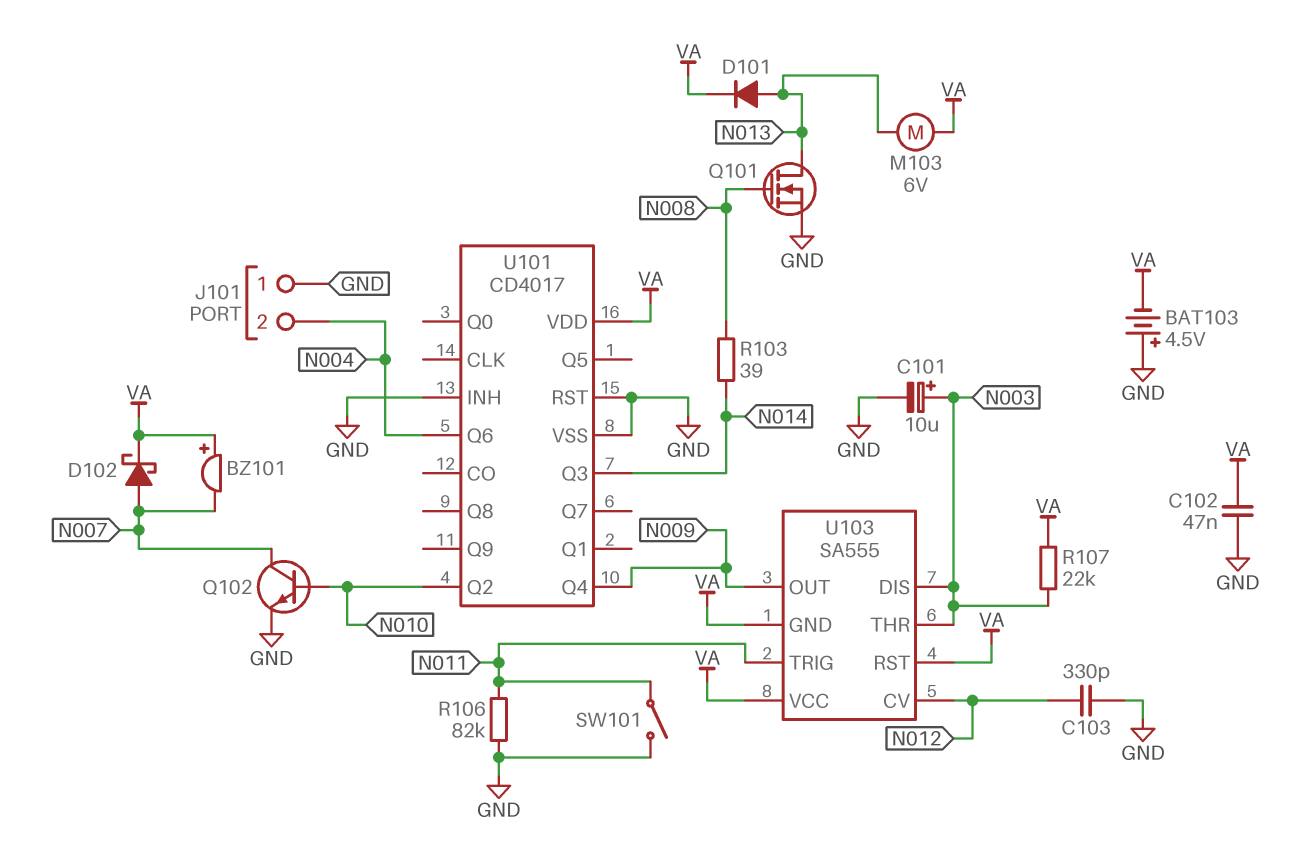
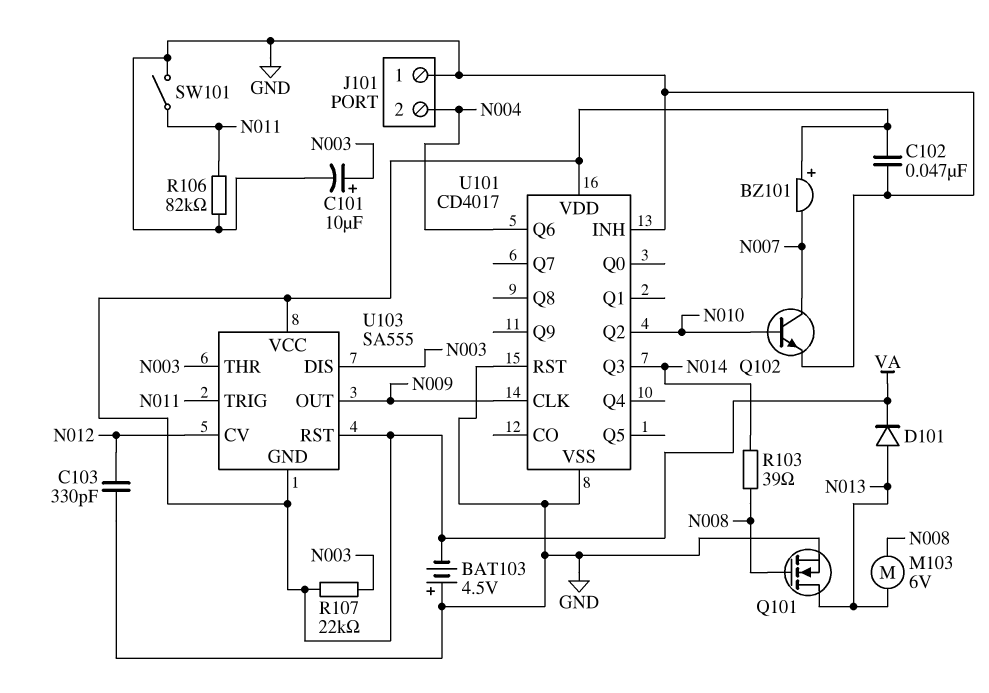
D102: schottky (A N007, K VA) -> none
M103: motor 6V (N013, VA) -> motor 6V (N008, N013)
U101 pin CLK: none -> N009
U101 pin Q4: N009 -> none

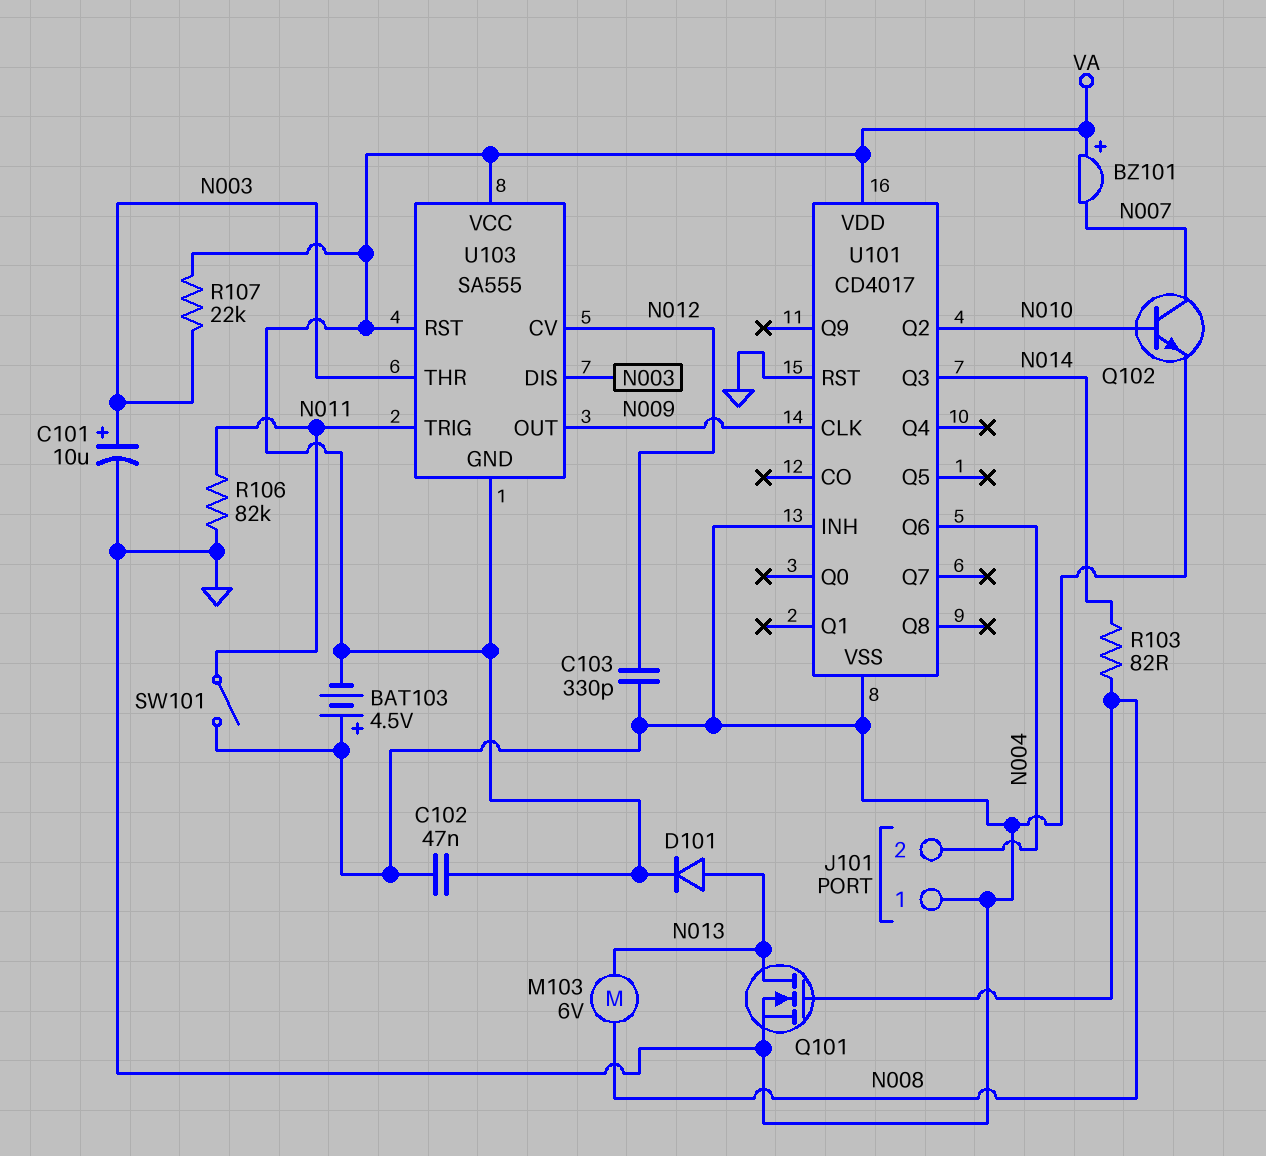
R103: 39 (N008, N014) -> 82 (N008, N014)

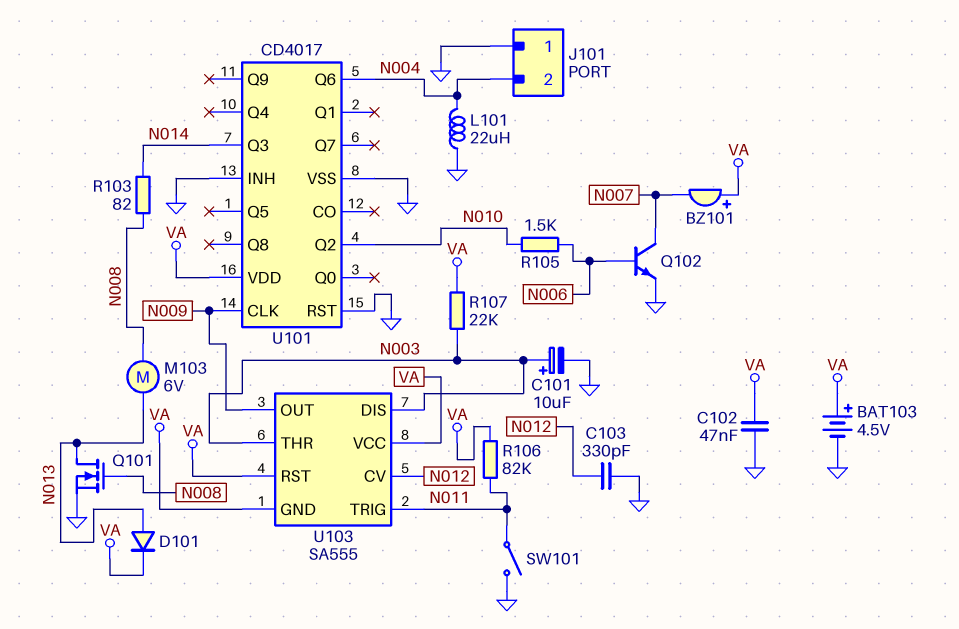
BAT103: 4.5V (plus GND, minus VA) -> 4.5V (plus VA, minus GND)
L101: none -> 22uH (GND, N004)
Q102: NPN (B N010, C N007, E GND) -> NPN (B N006, C N007, E GND)
R105: none -> 1.5k (N006, N010)
R106: 82k (GND, N011) -> 82k (N011, VA)

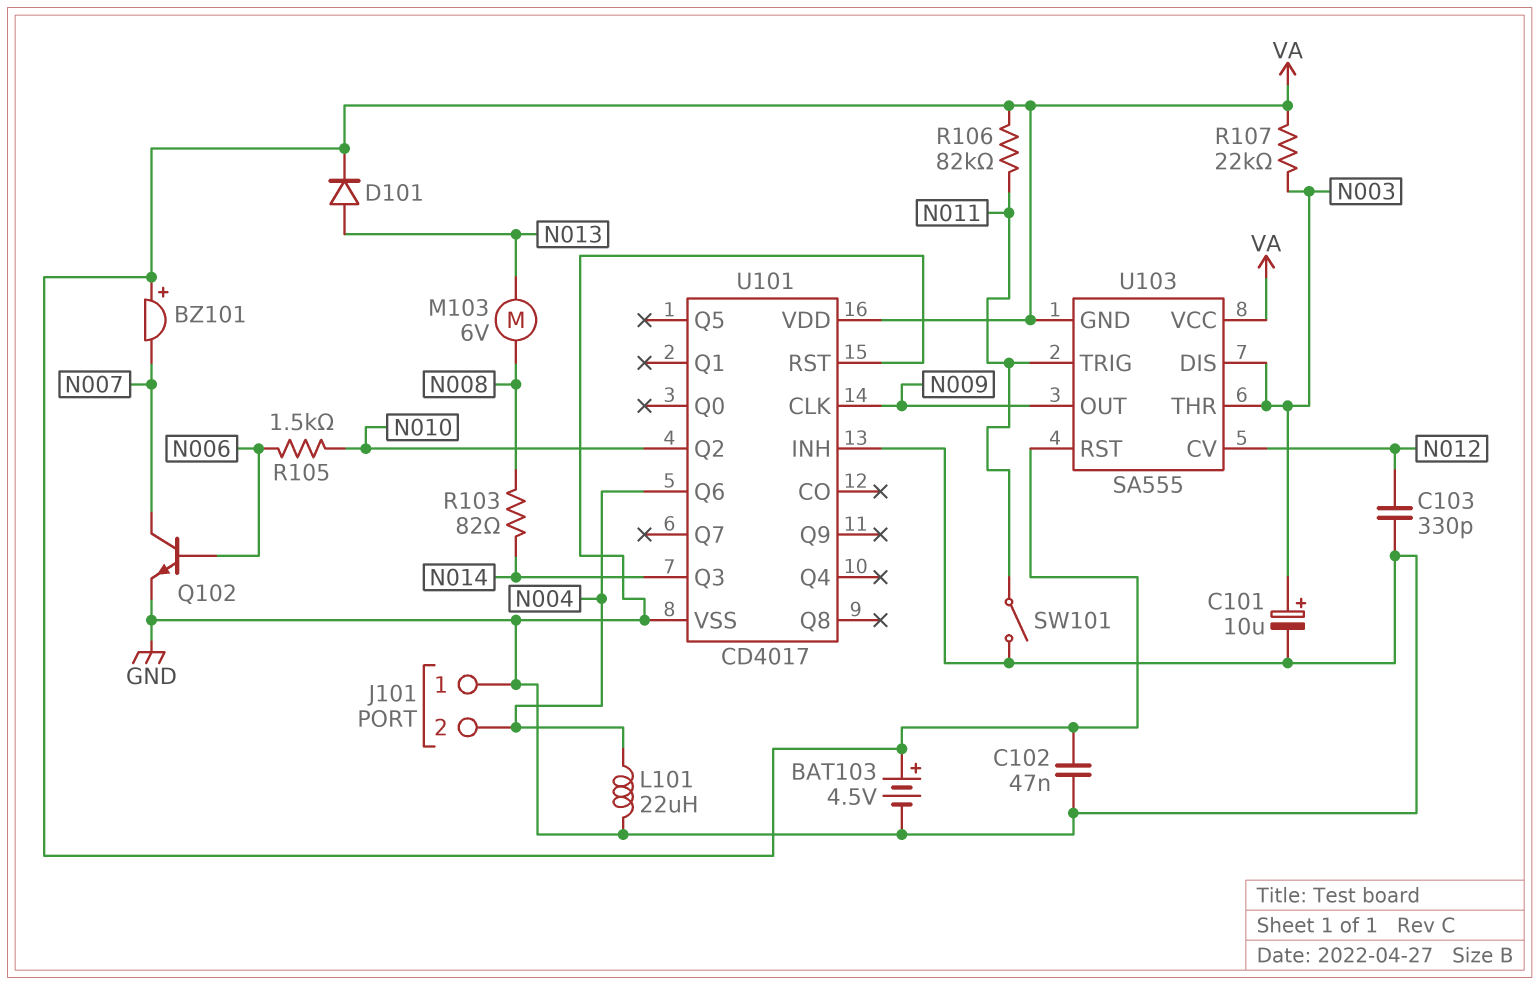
Q101: NMOS (G N008, D N013, S GND) -> none

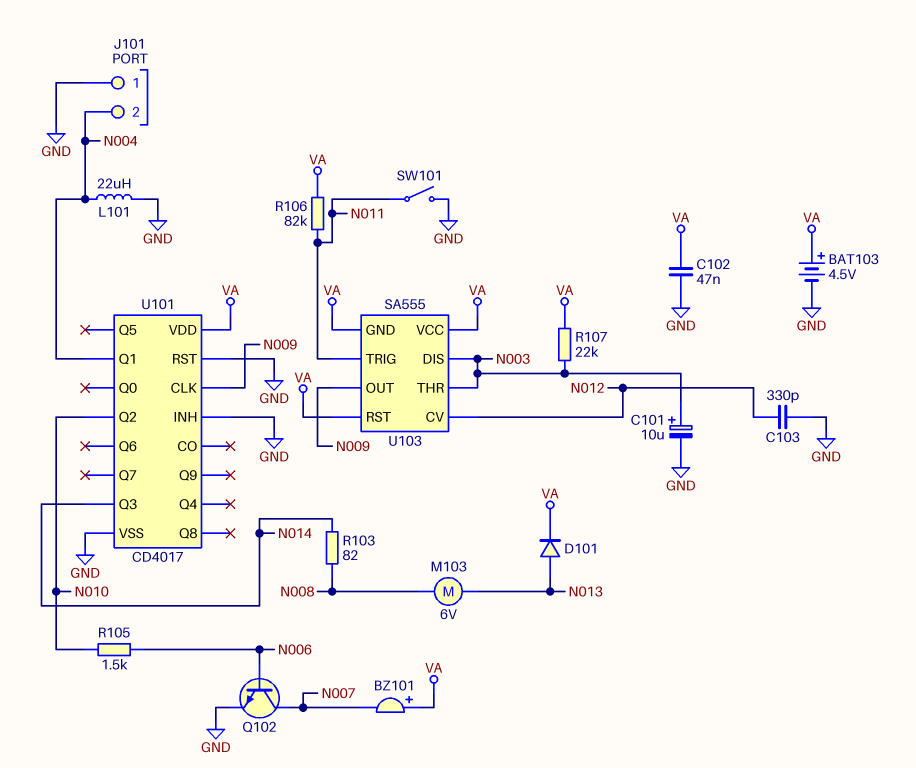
U101 pin Q1: none -> N004
U101 pin Q6: N004 -> none

